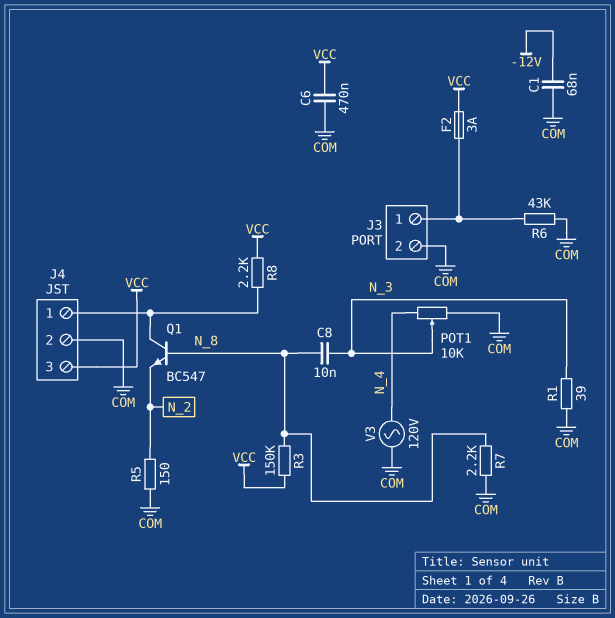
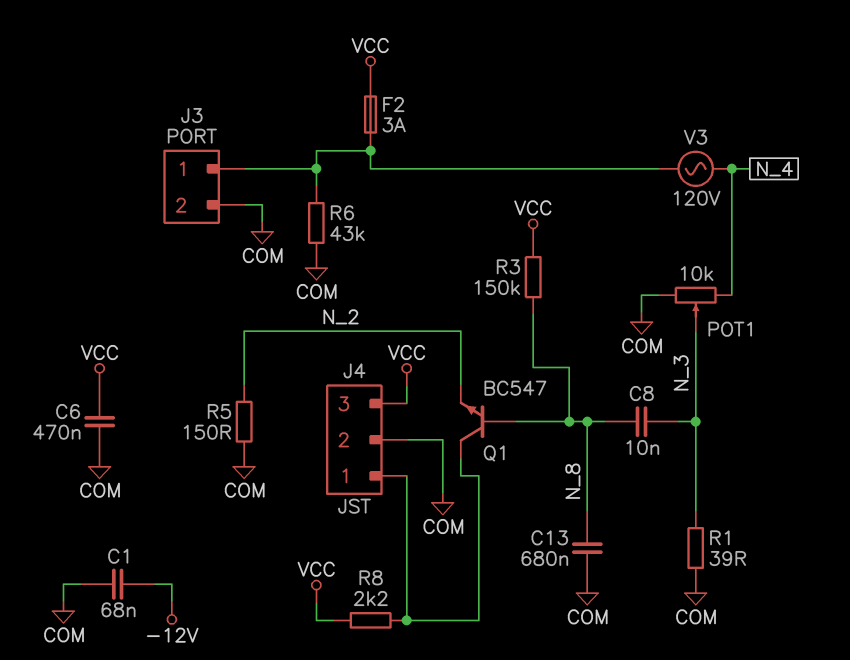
C13: none -> 680nF (COM, N_8)
R7: 2.2k (COM, N_8) -> none
V3: AC 120V (COM, N_4) -> AC 120V (J3/1, N_4)

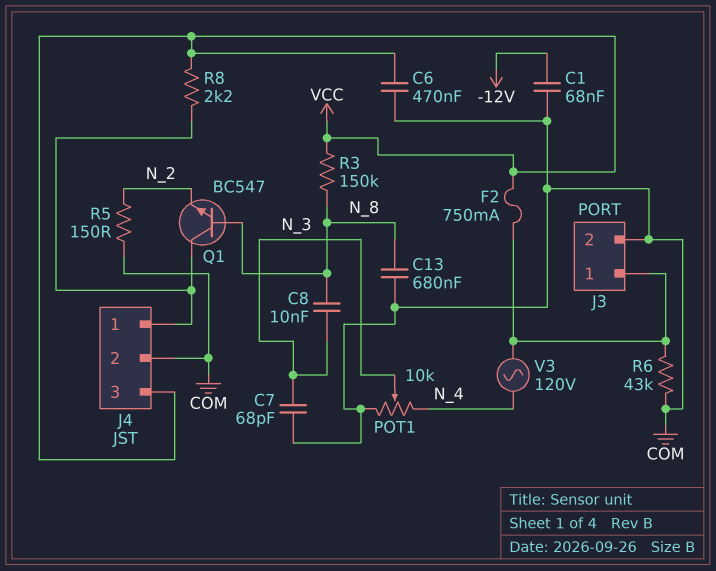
C7: none -> 68pF (COM, N_3)
F2: 3A (J3/1, VCC) -> 750mA (J3/1, VCC)
R1: 39 (COM, N_3) -> none

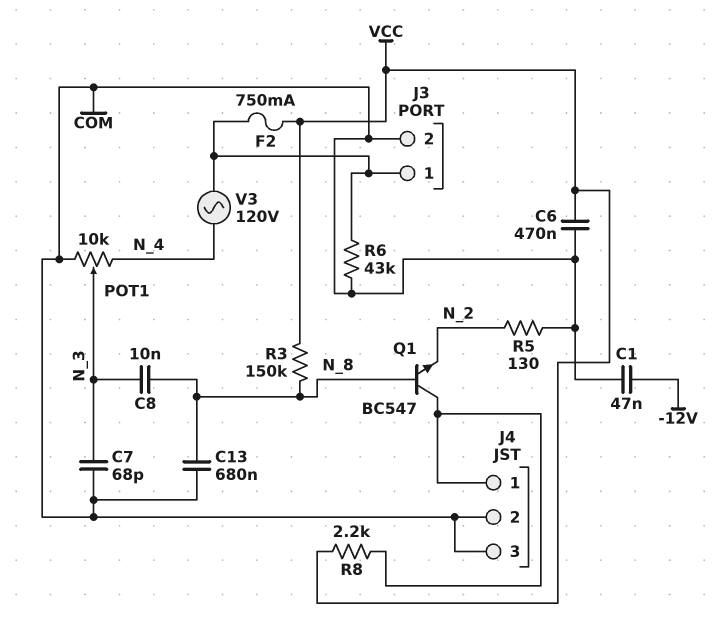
C1: 68nF (-12V, COM) -> 47nF (-12V, COM)
J4 pin 3: VCC -> COM
R5: 150 (COM, N_2) -> 130 (COM, N_2)

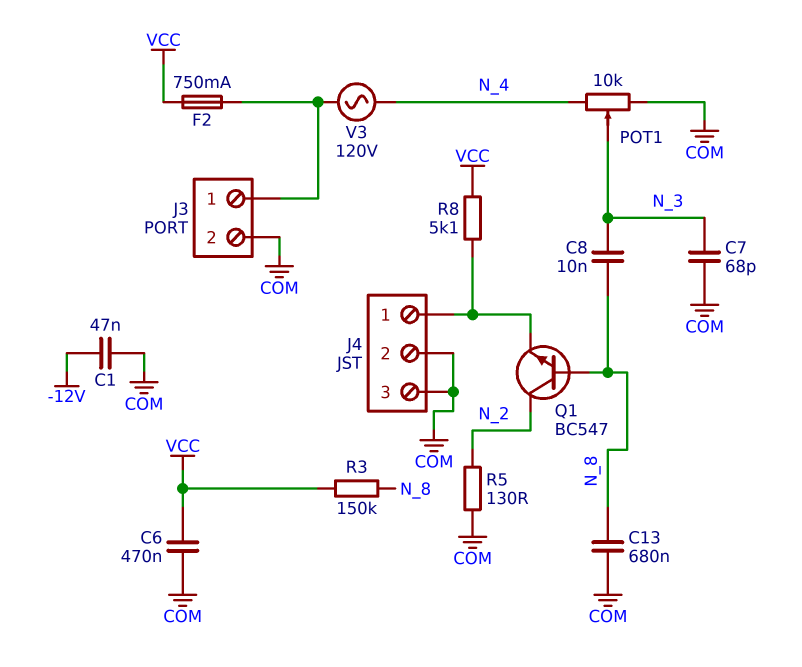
Q1: NPN BC547 (B N_8, C J4/1, E N_2) -> NPN BC547 (B N_8, C N_2, E J4/1)
R6: 43k (COM, J3/1) -> none
R8: 2.2k (J4/1, VCC) -> 5.1k (J4/1, VCC)

